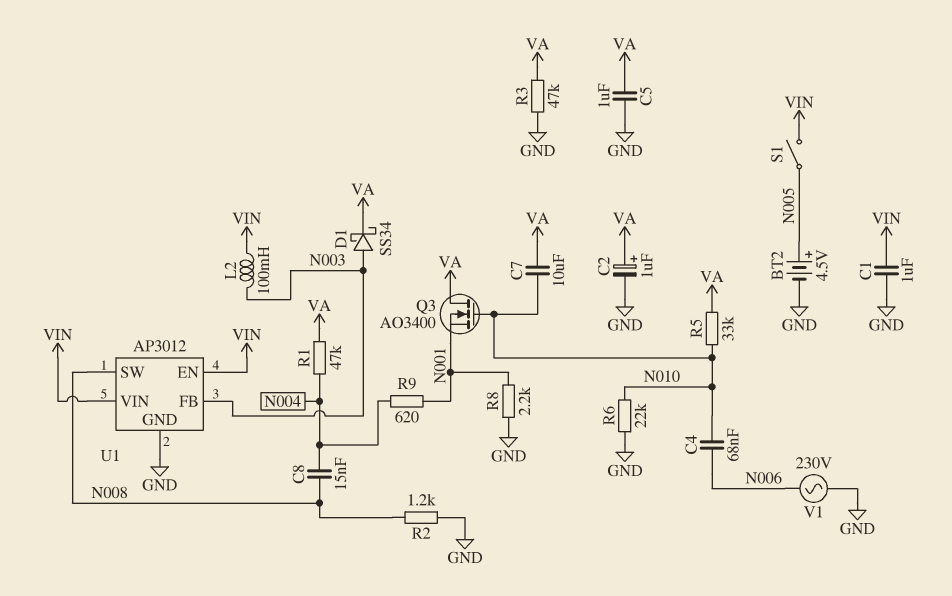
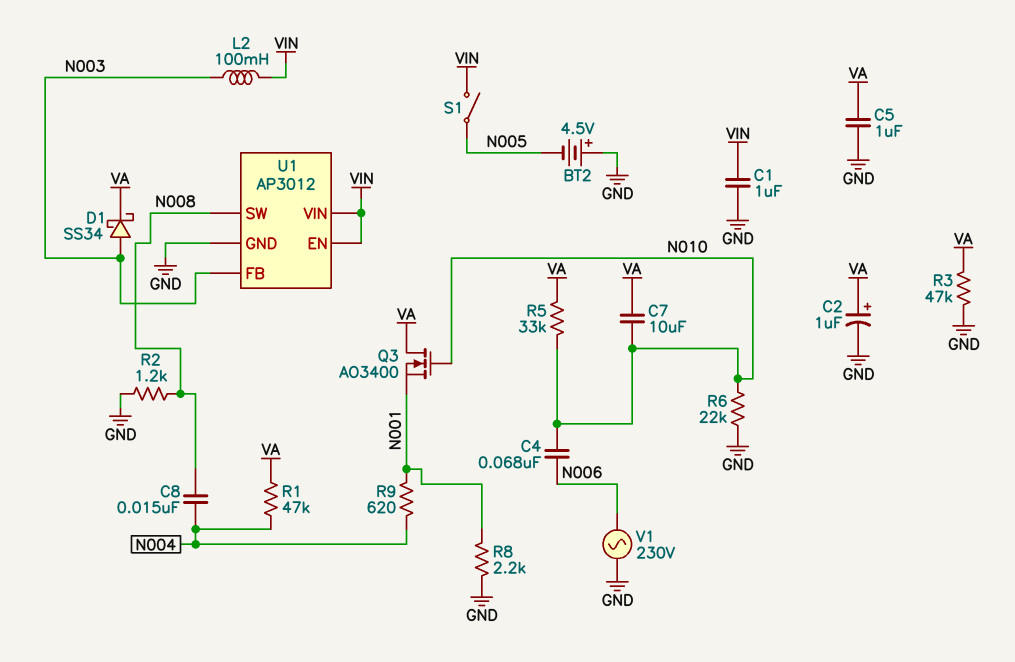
BT2: 4.5V (plus N005, minus GND) -> 4.5V (plus GND, minus N005)

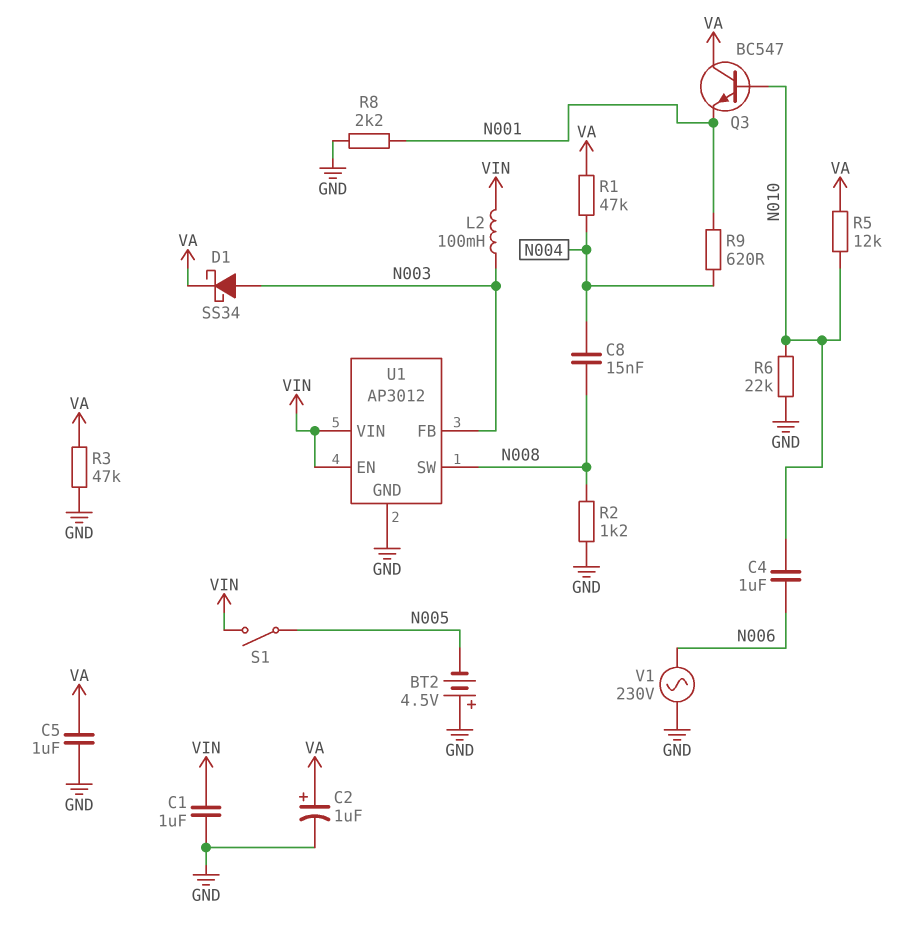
C4: 68nF (N006, N010) -> 1uF (N006, N010)
C7: 10uF (N010, VA) -> none
Q3: NMOS AO3400 (G N010, D VA, S N001) -> NPN BC547 (B N010, C VA, E N001)
R5: 33k (N010, VA) -> 12k (N010, VA)

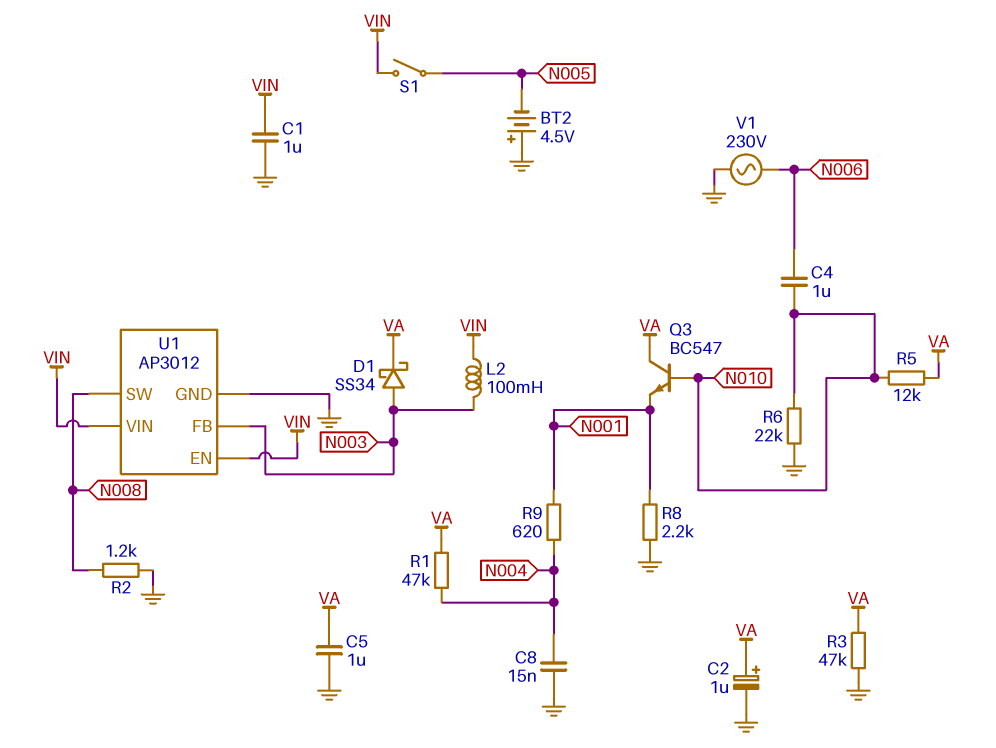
C8: 15nF (N004, N008) -> 15nF (GND, N004)

